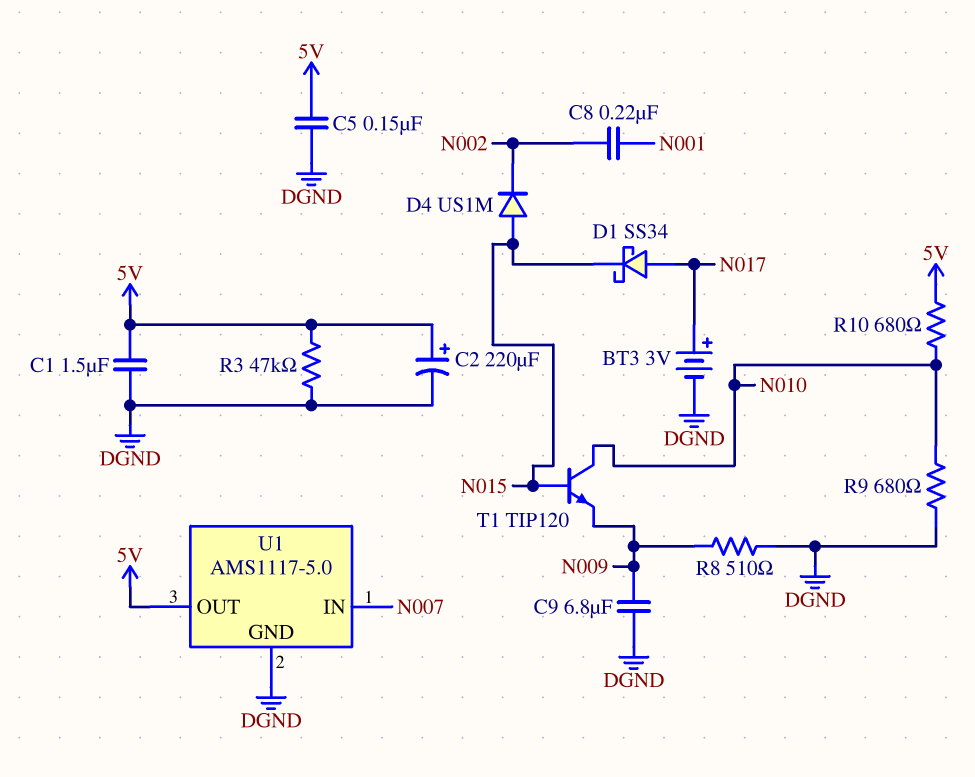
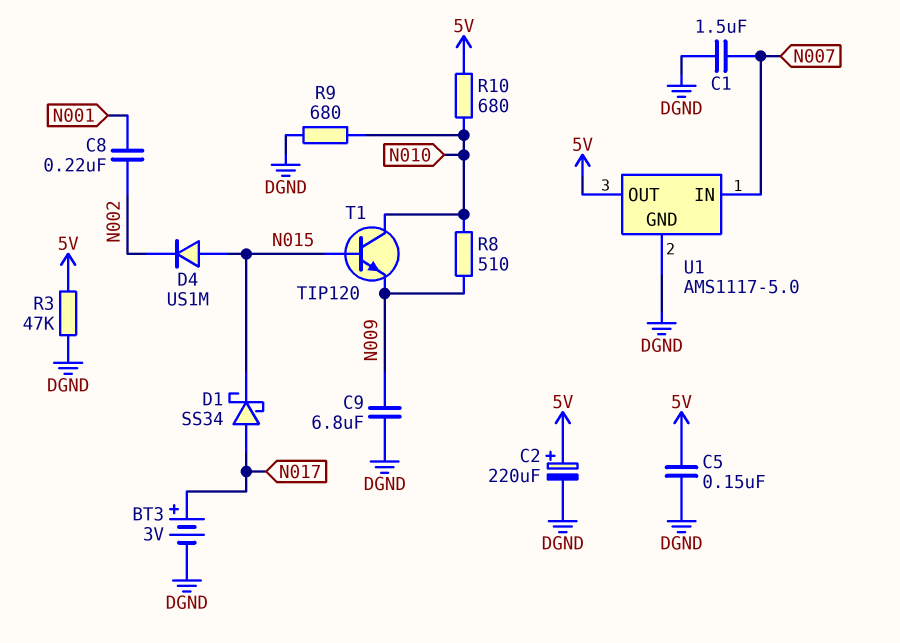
C1: 1.5uF (5V, DGND) -> 1.5uF (DGND, N007)
R8: 510 (DGND, N009) -> 510 (N009, N010)

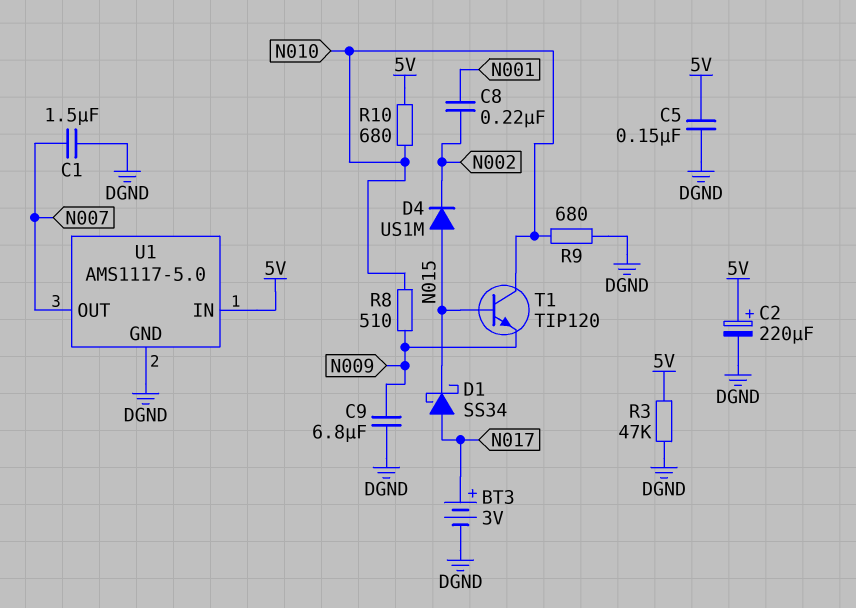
U1 pin IN: N007 -> 5V
U1 pin OUT: 5V -> N007

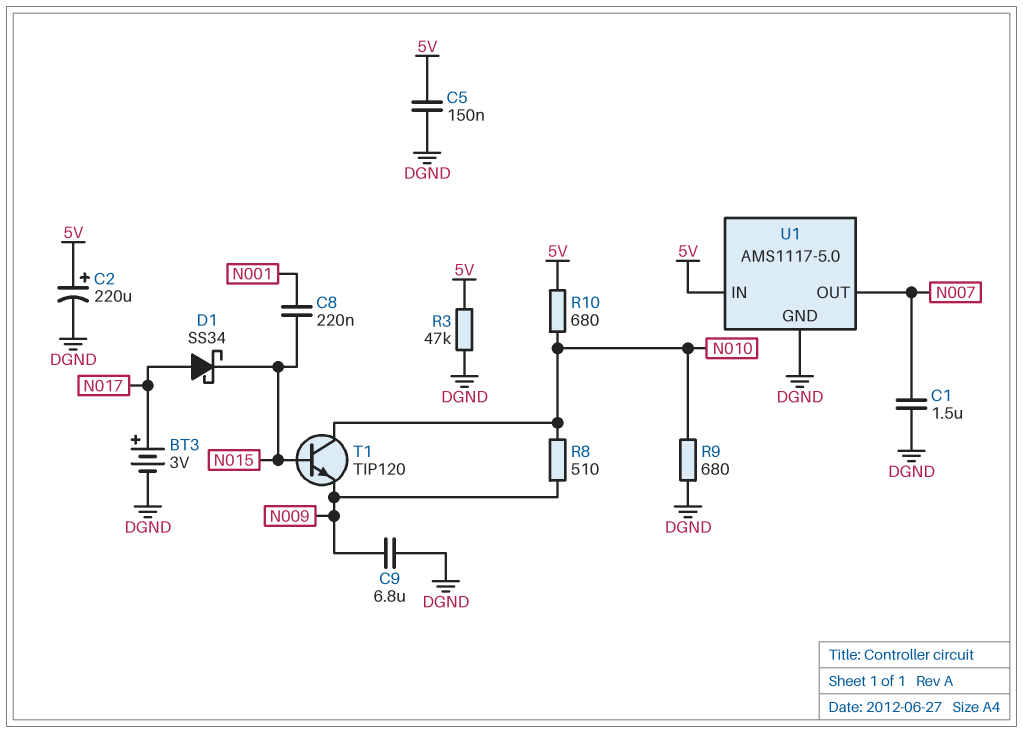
C8: 220nF (N001, N002) -> 220nF (N001, N015)
D4: diode US1M (A N015, K N002) -> none

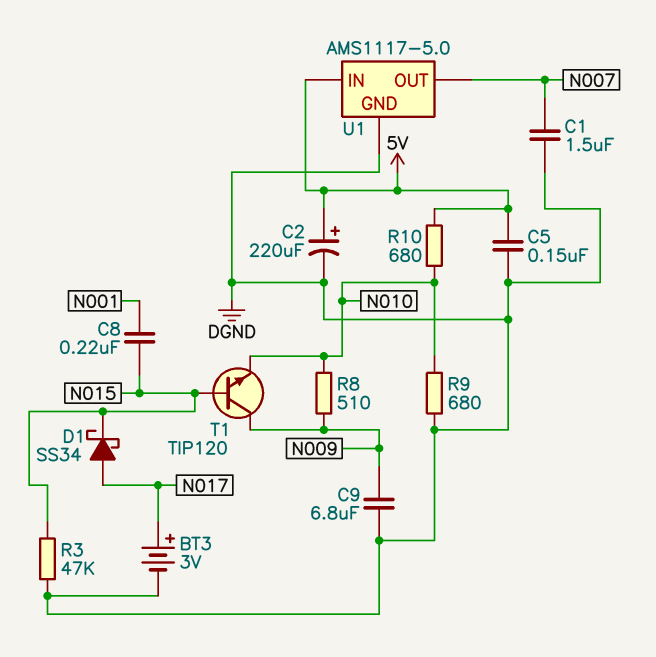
R3: 47k (5V, DGND) -> 47k (DGND, N015)
T1: NPN TIP120 (B N015, C N010, E N009) -> NPN TIP120 (B N015, C N009, E N010)

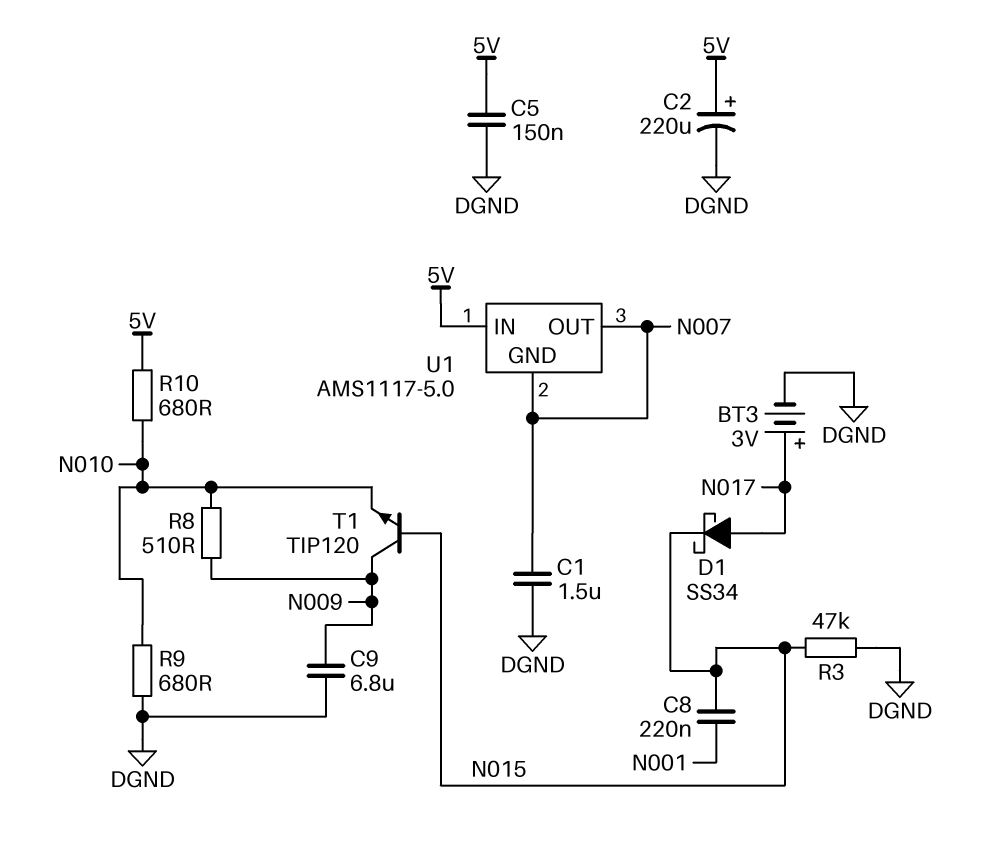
U1 pin GND: DGND -> N007

